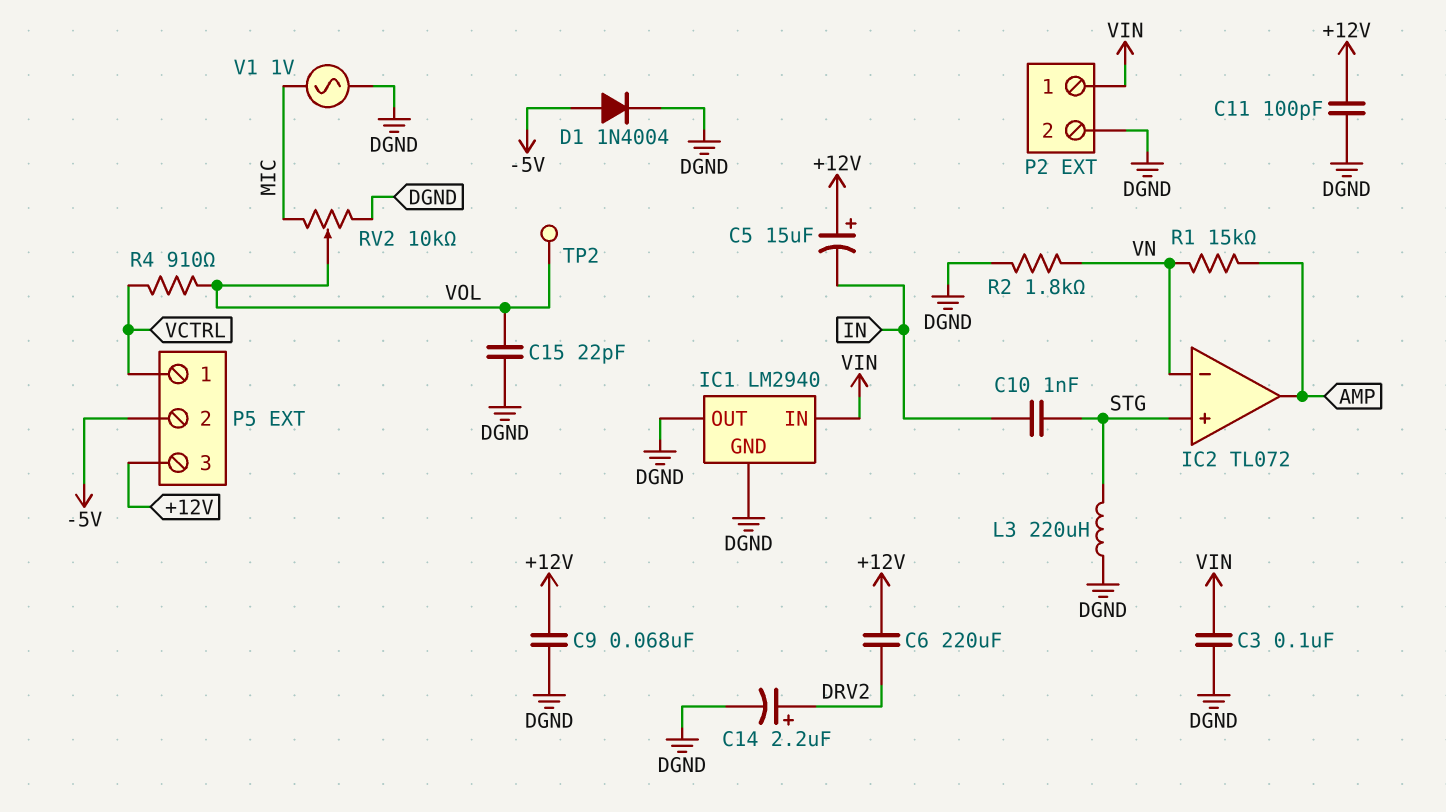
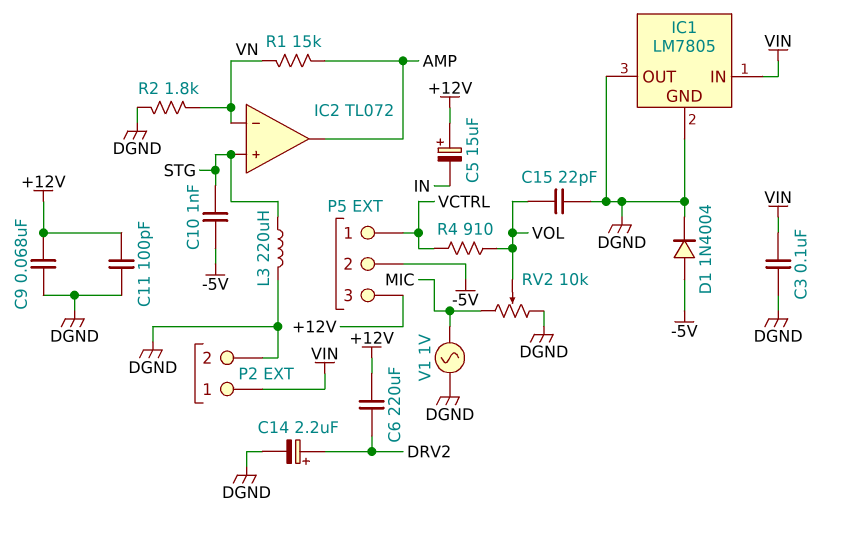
C10: 1nF (IN, STG) -> 1nF (-5V, STG)
IC1: LM2940 -> LM7805
TP2: test point (VOL) -> none

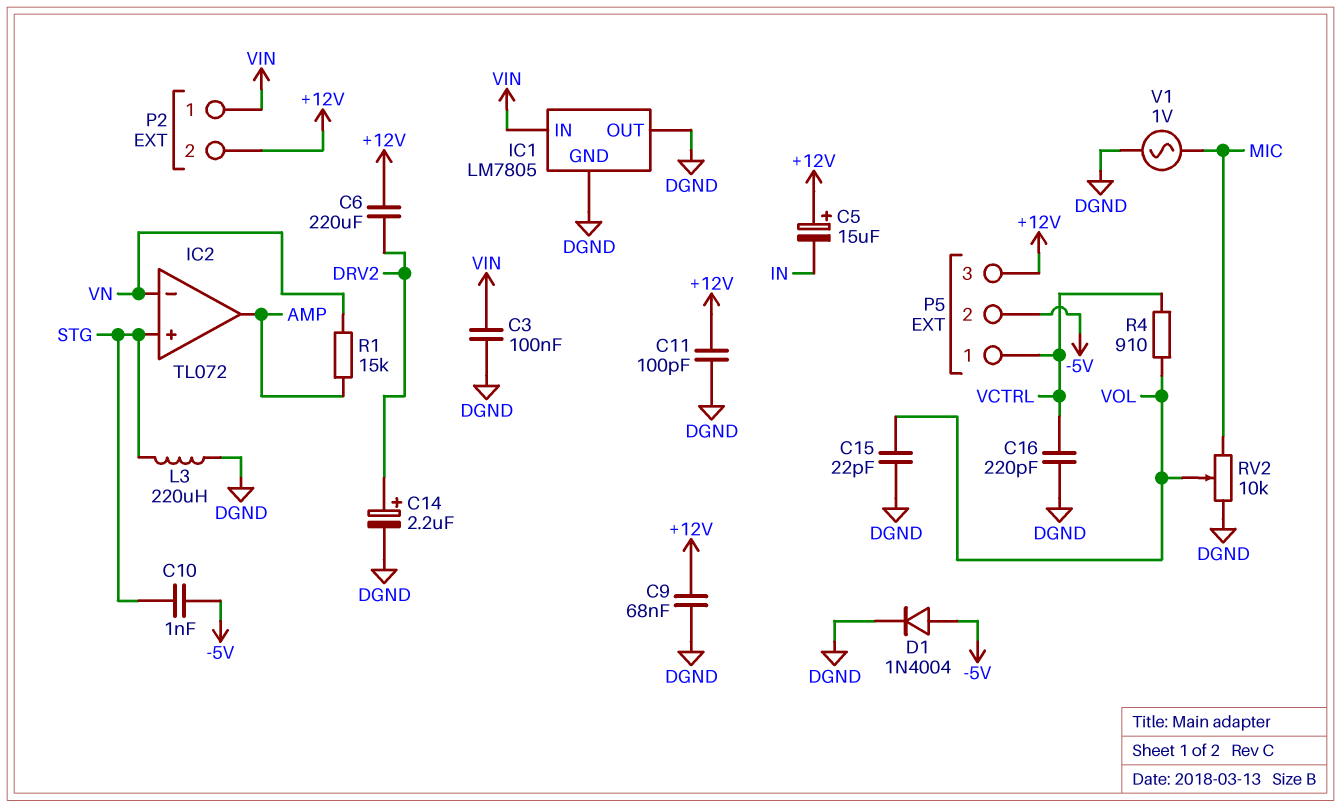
C16: none -> 220pF (DGND, VCTRL)
P2 pin 2: DGND -> +12V
R2: 1.8k (DGND, VN) -> none

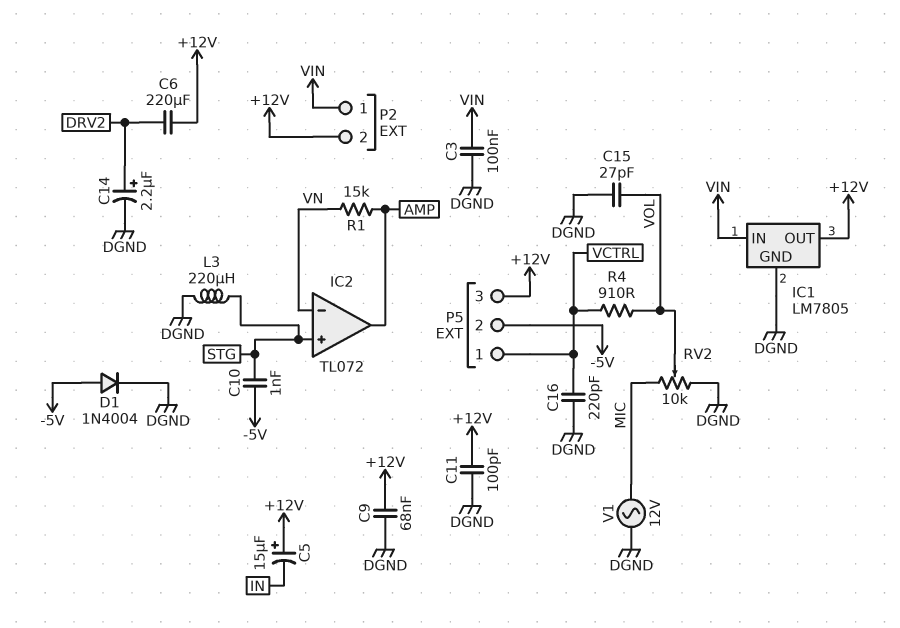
C15: 22pF (DGND, VOL) -> 27pF (DGND, VOL)
IC1 pin OUT: DGND -> +12V
V1: AC 1V (DGND, MIC) -> AC 12V (DGND, MIC)

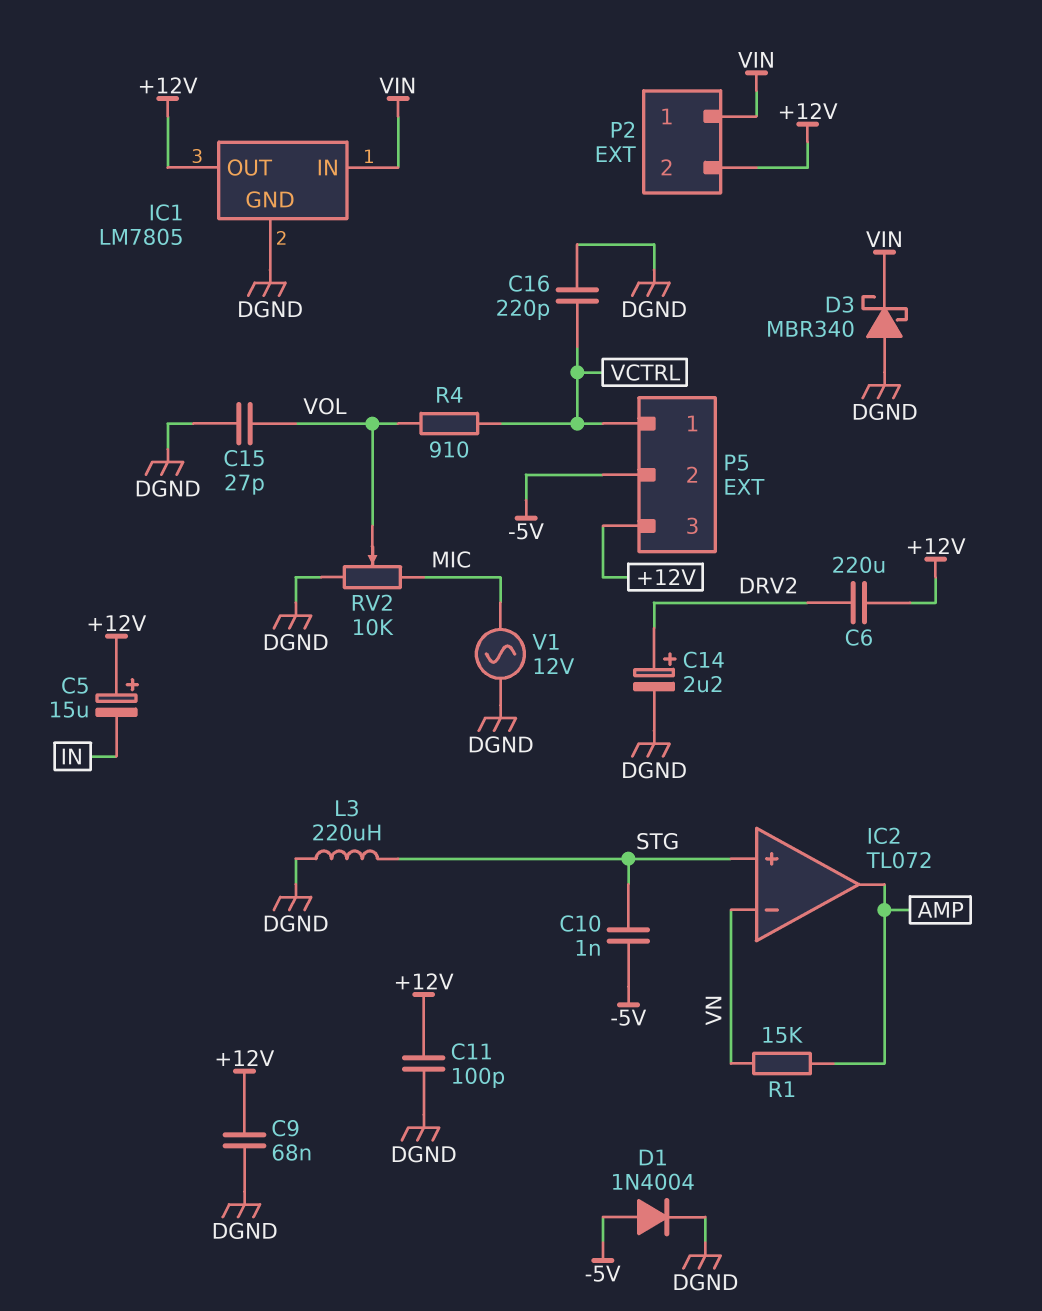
C3: 100nF (DGND, VIN) -> none
D3: none -> schottky MBR340 (A DGND, K VIN)

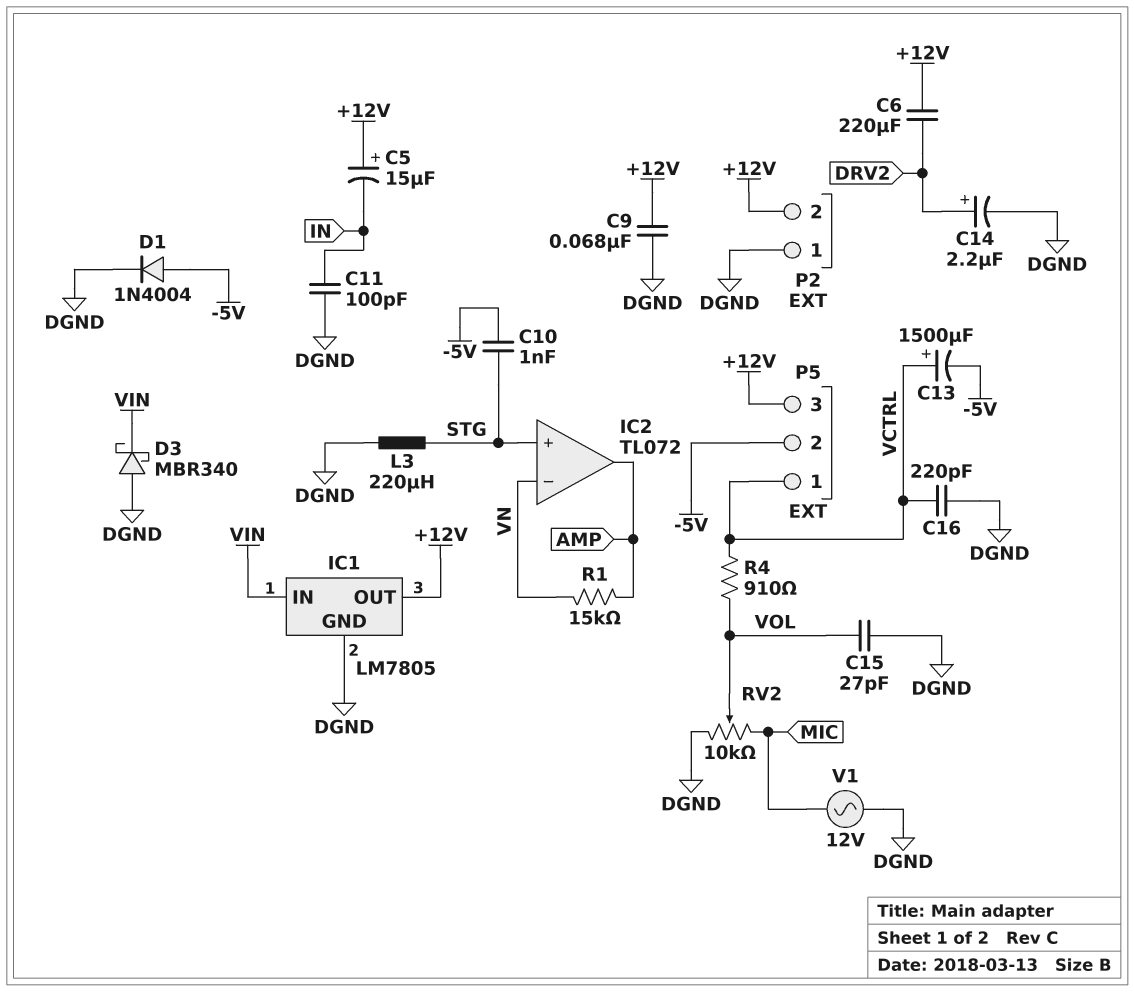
C11: 100pF (+12V, DGND) -> 100pF (DGND, IN)
C13: none -> 1500uF (plus VCTRL, minus -5V)
P2 pin 1: VIN -> DGND

